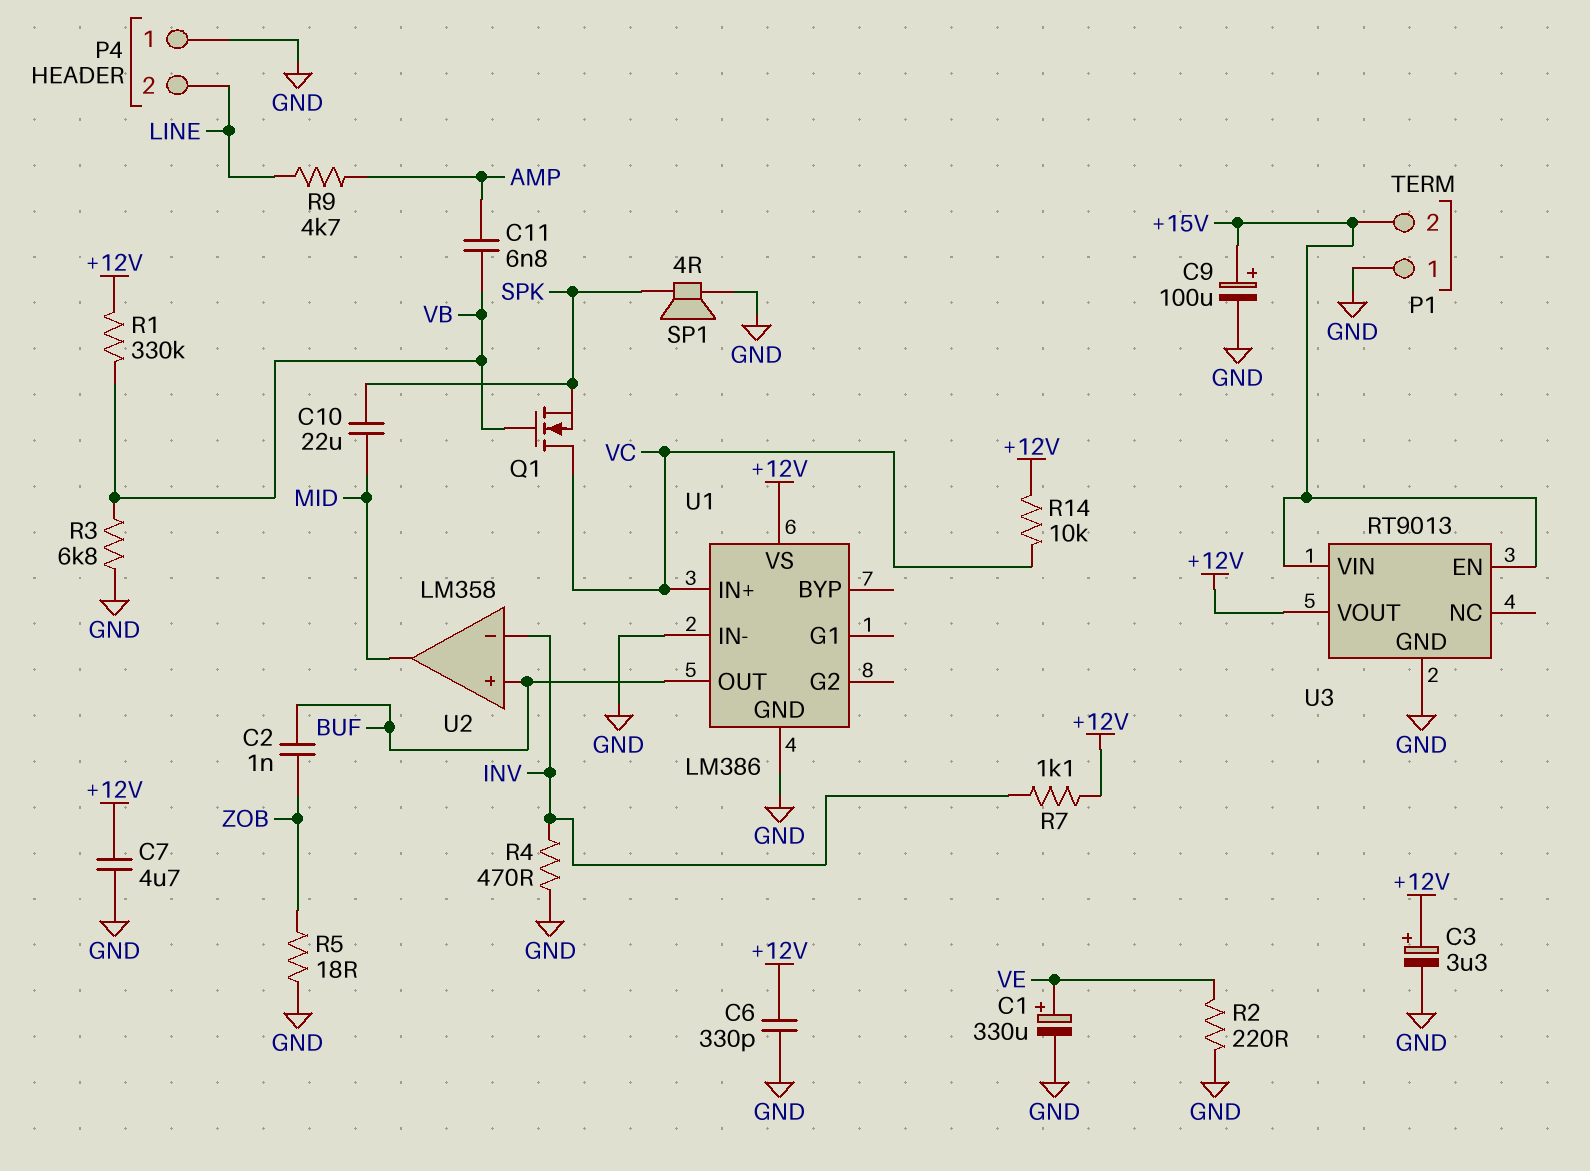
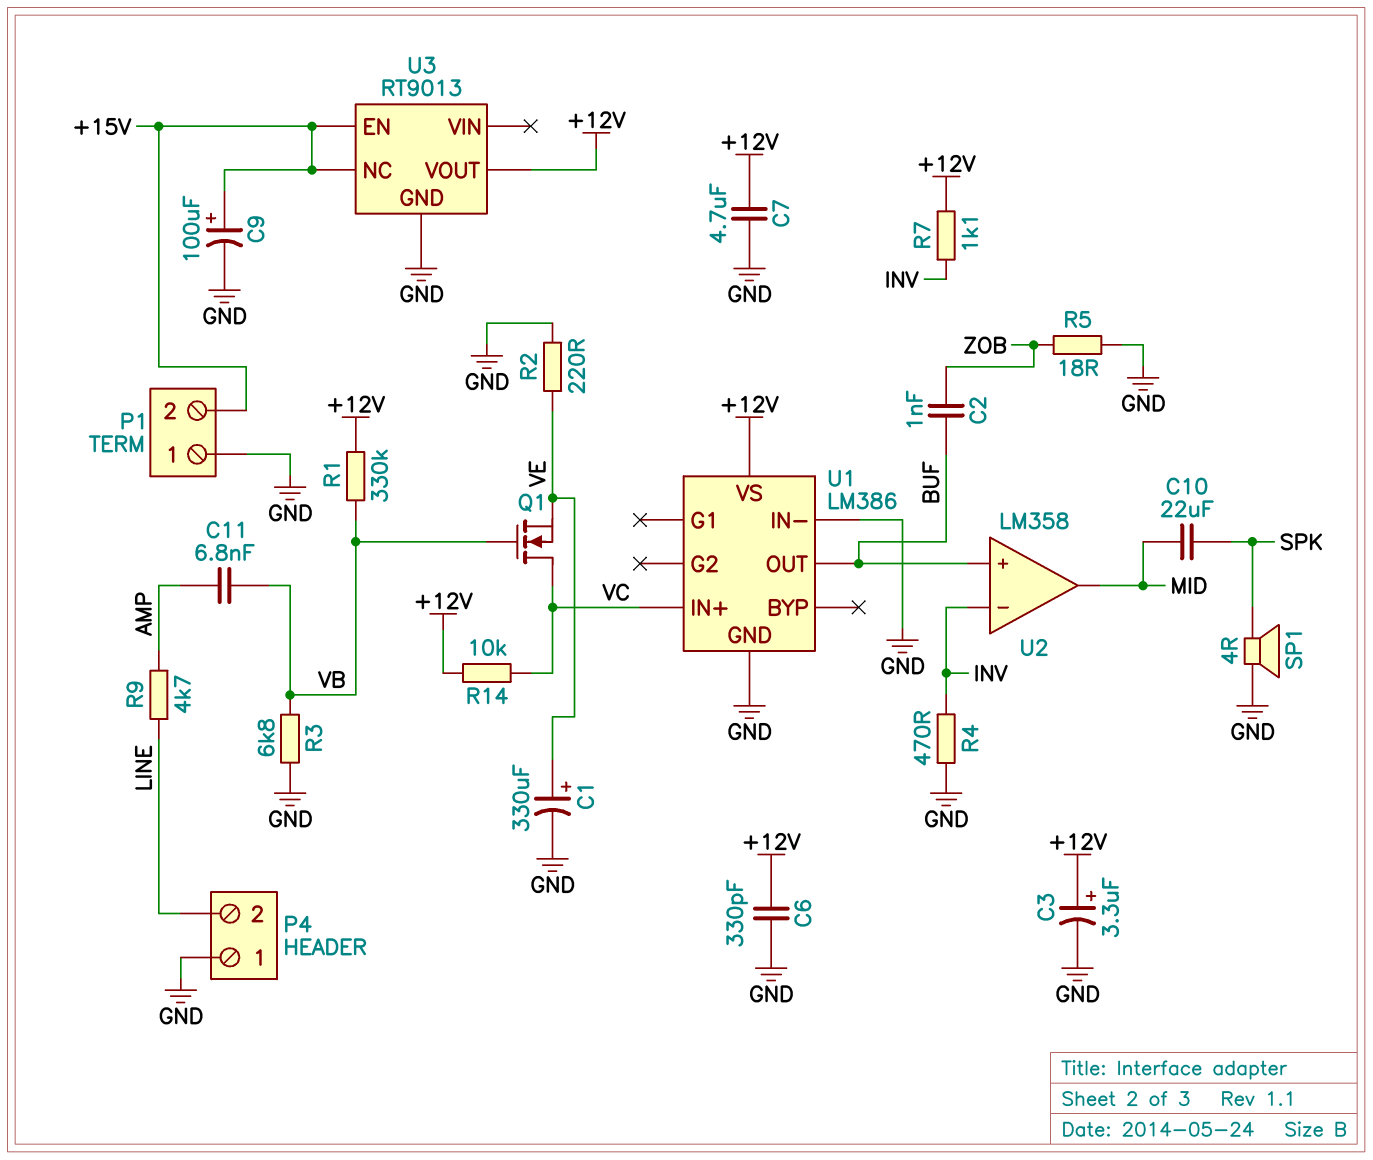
Q1: NMOS (G VB, D VC, S SPK) -> NMOS (G VB, D VC, S VE)
U3 pin NC: none -> +15V
U3 pin VIN: +15V -> none

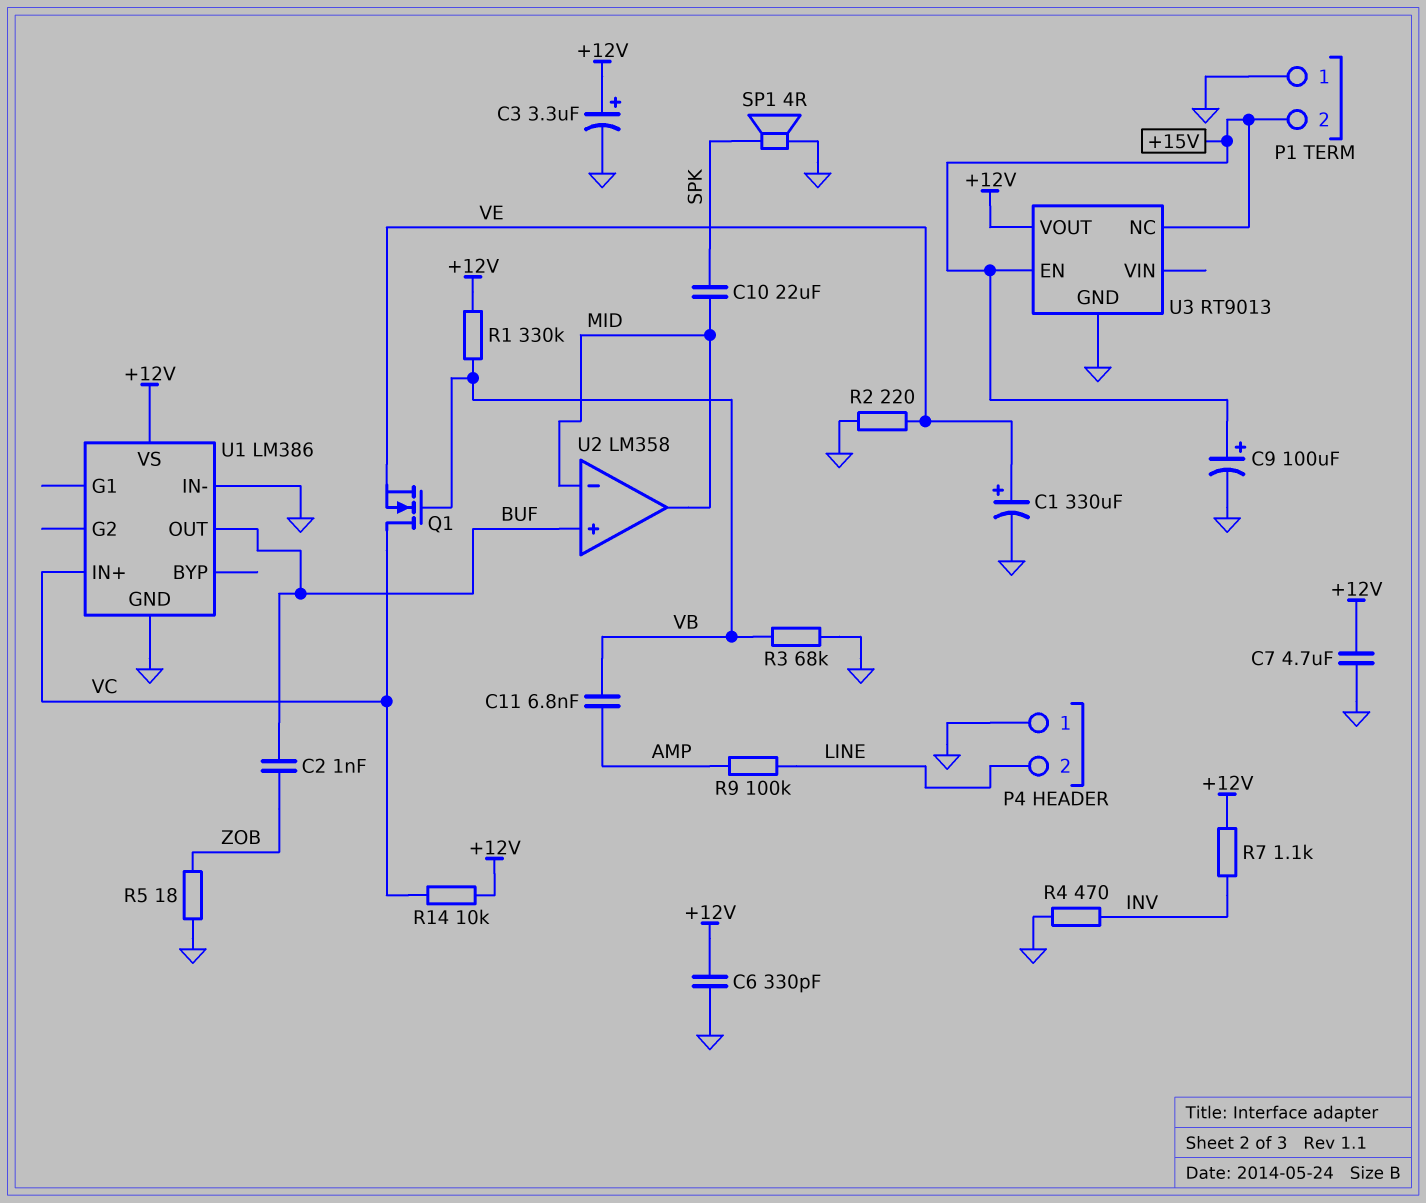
R3: 6.8k (GND, VB) -> 68k (GND, VB)
R9: 4.7k (AMP, LINE) -> 100k (AMP, LINE)
U2 pin in-: INV -> MID

